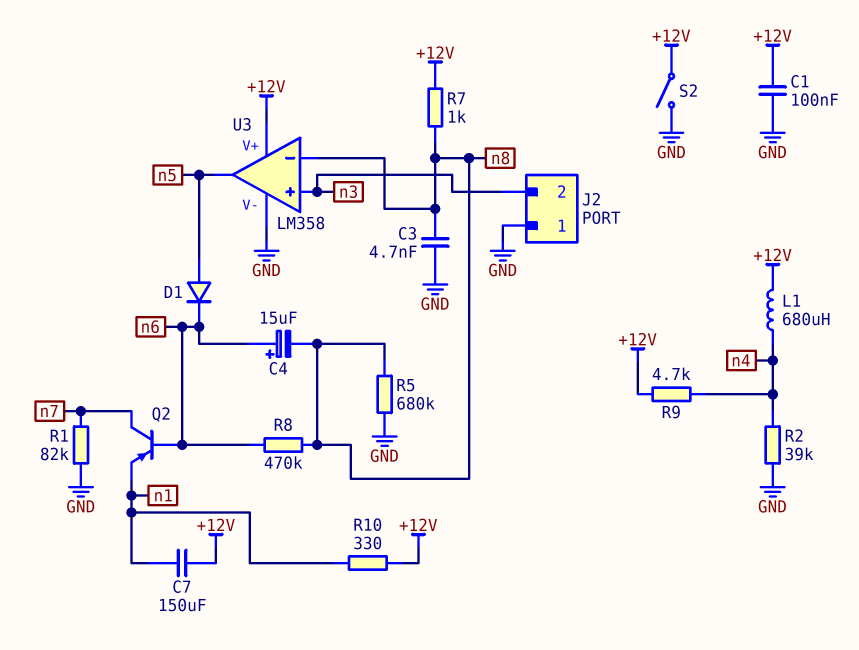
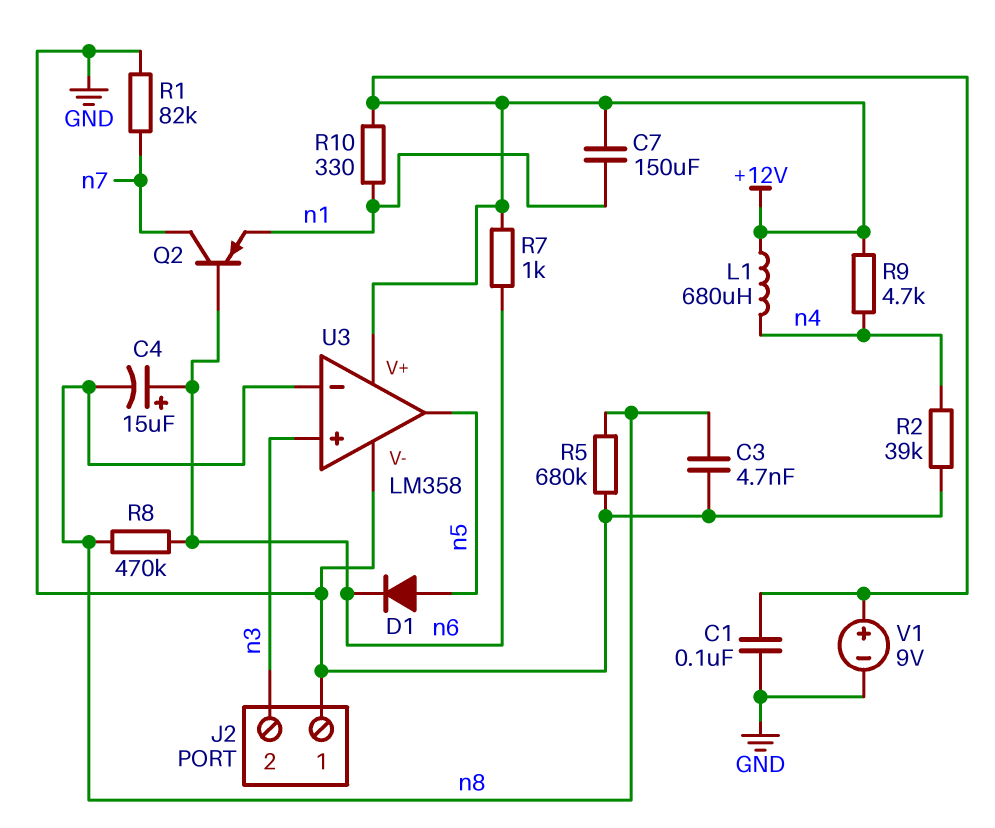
R7: 1k (+12V, n8) -> 1k (+12V, n6)
S2: switch (+12V, GND) -> none
V1: none -> 9V (plus +12V, minus GND)

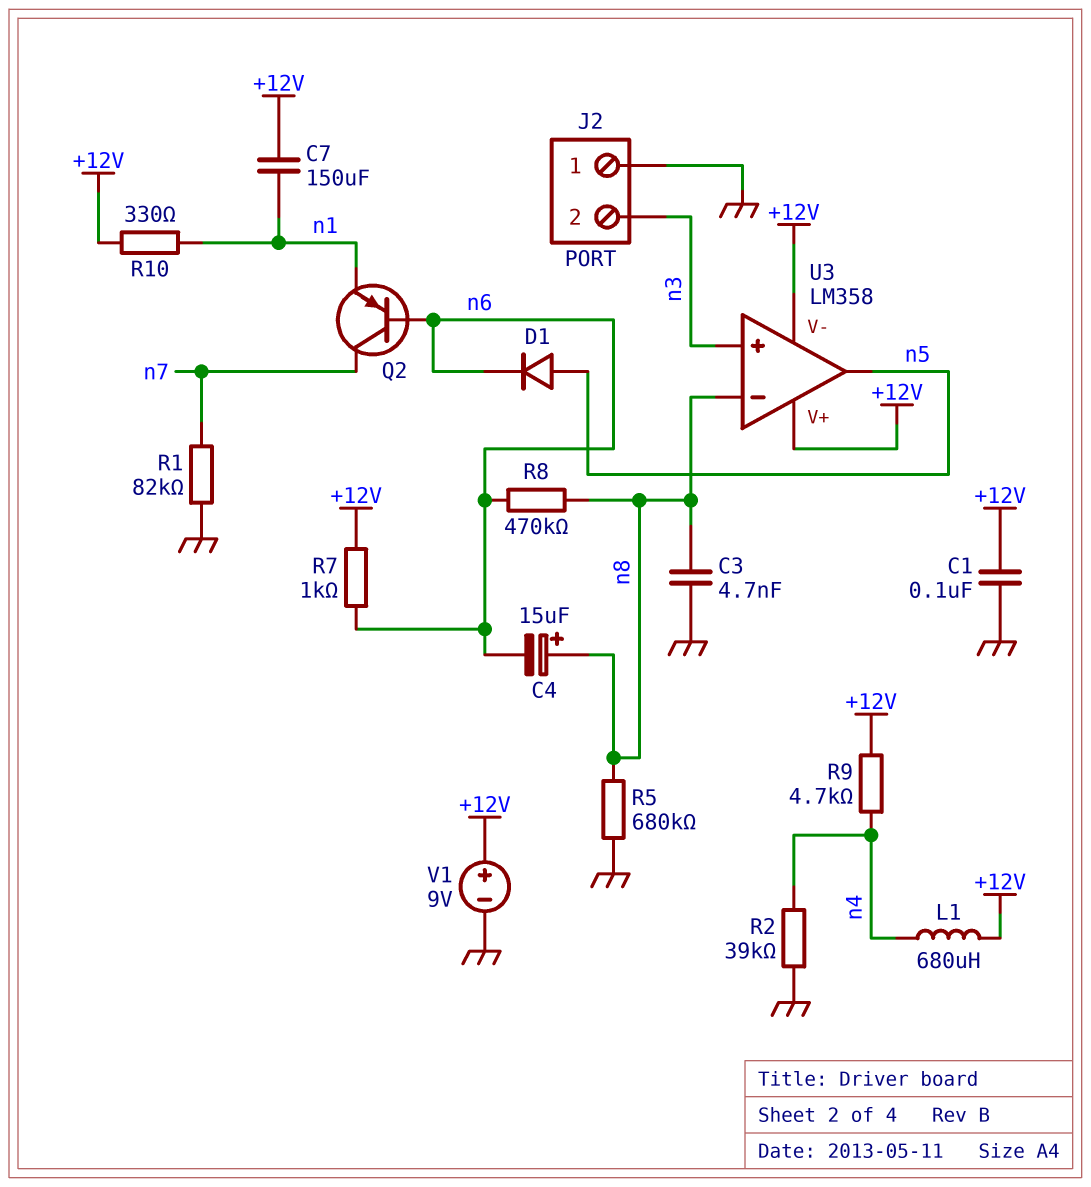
C4: 15uF (plus n6, minus n8) -> 15uF (plus n8, minus n6)
U3 pin V-: GND -> +12V

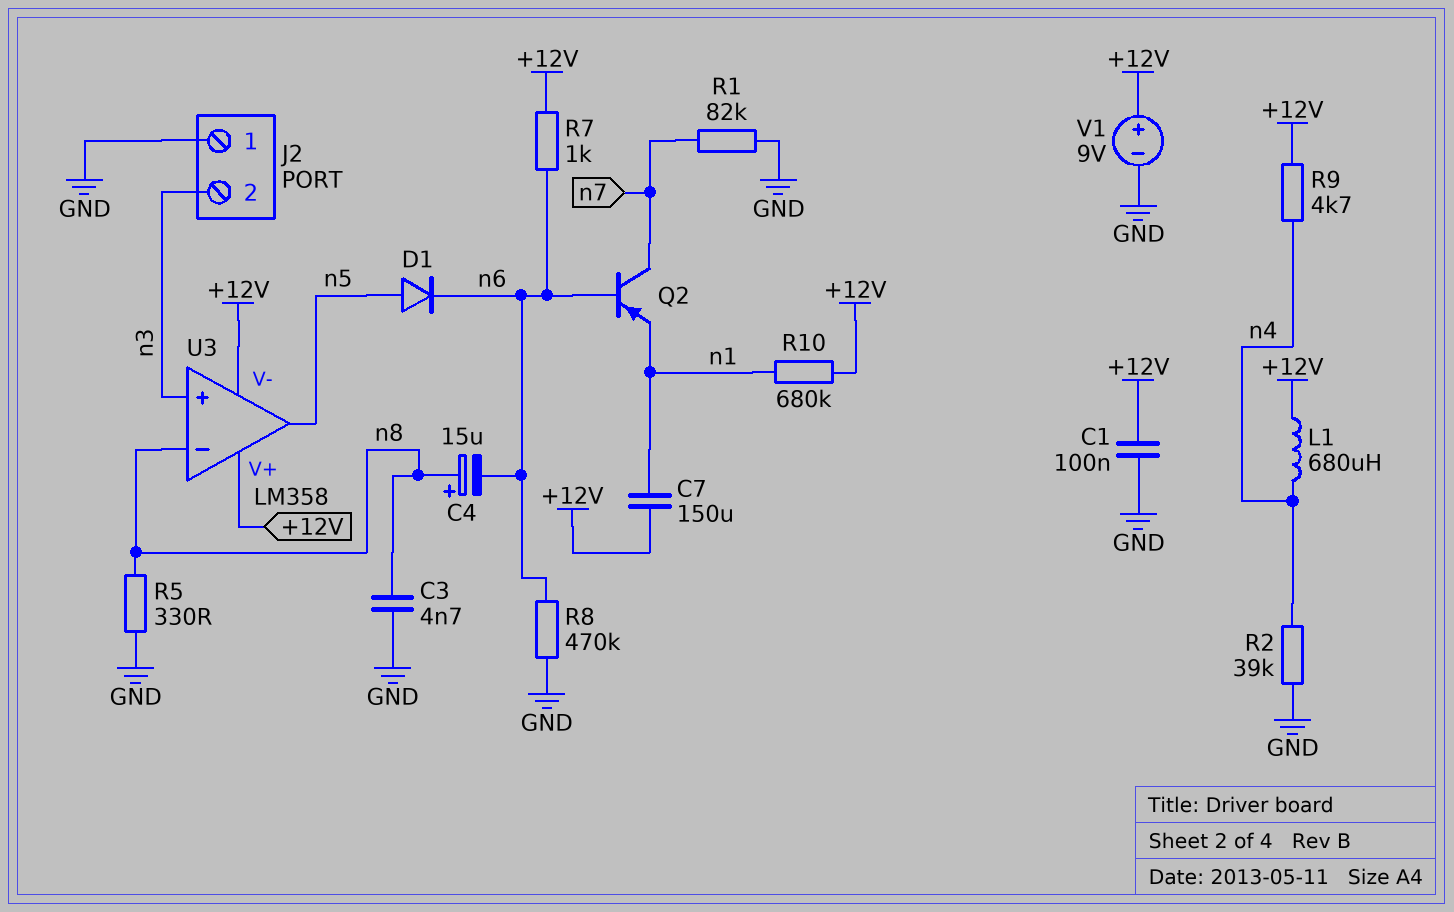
R5: 680k (GND, n8) -> 330 (GND, n8)
R8: 470k (n6, n8) -> 470k (GND, n6)
R10: 330 (+12V, n1) -> 680k (+12V, n1)

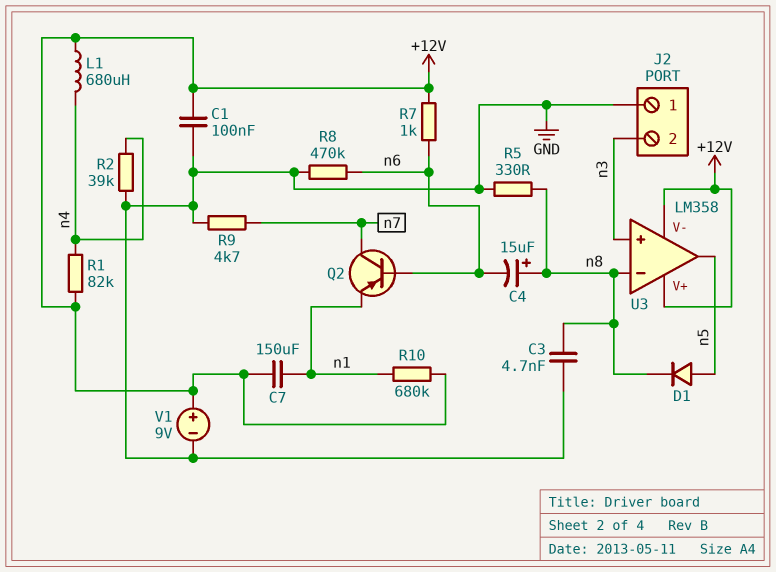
D1: diode (A n5, K n6) -> diode (A n5, K n8)
R1: 82k (GND, n7) -> 82k (+12V, n4)
R9: 4.7k (+12V, n4) -> 4.7k (GND, n7)

